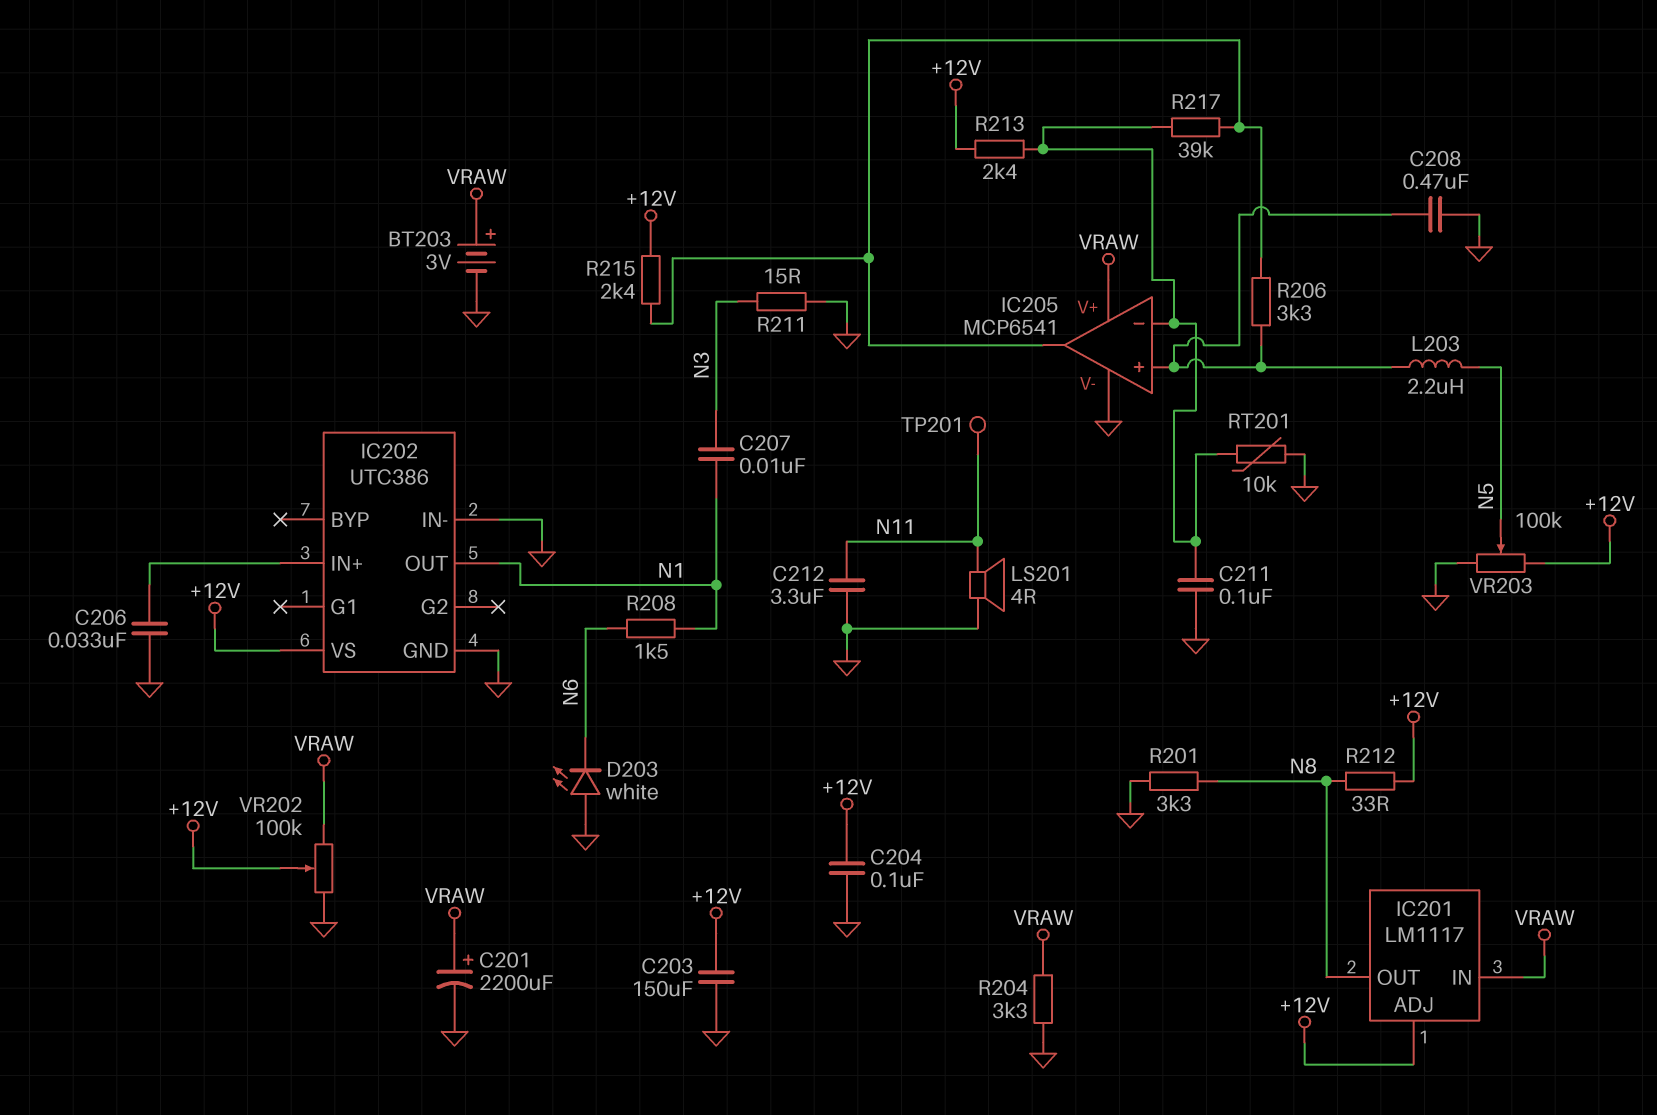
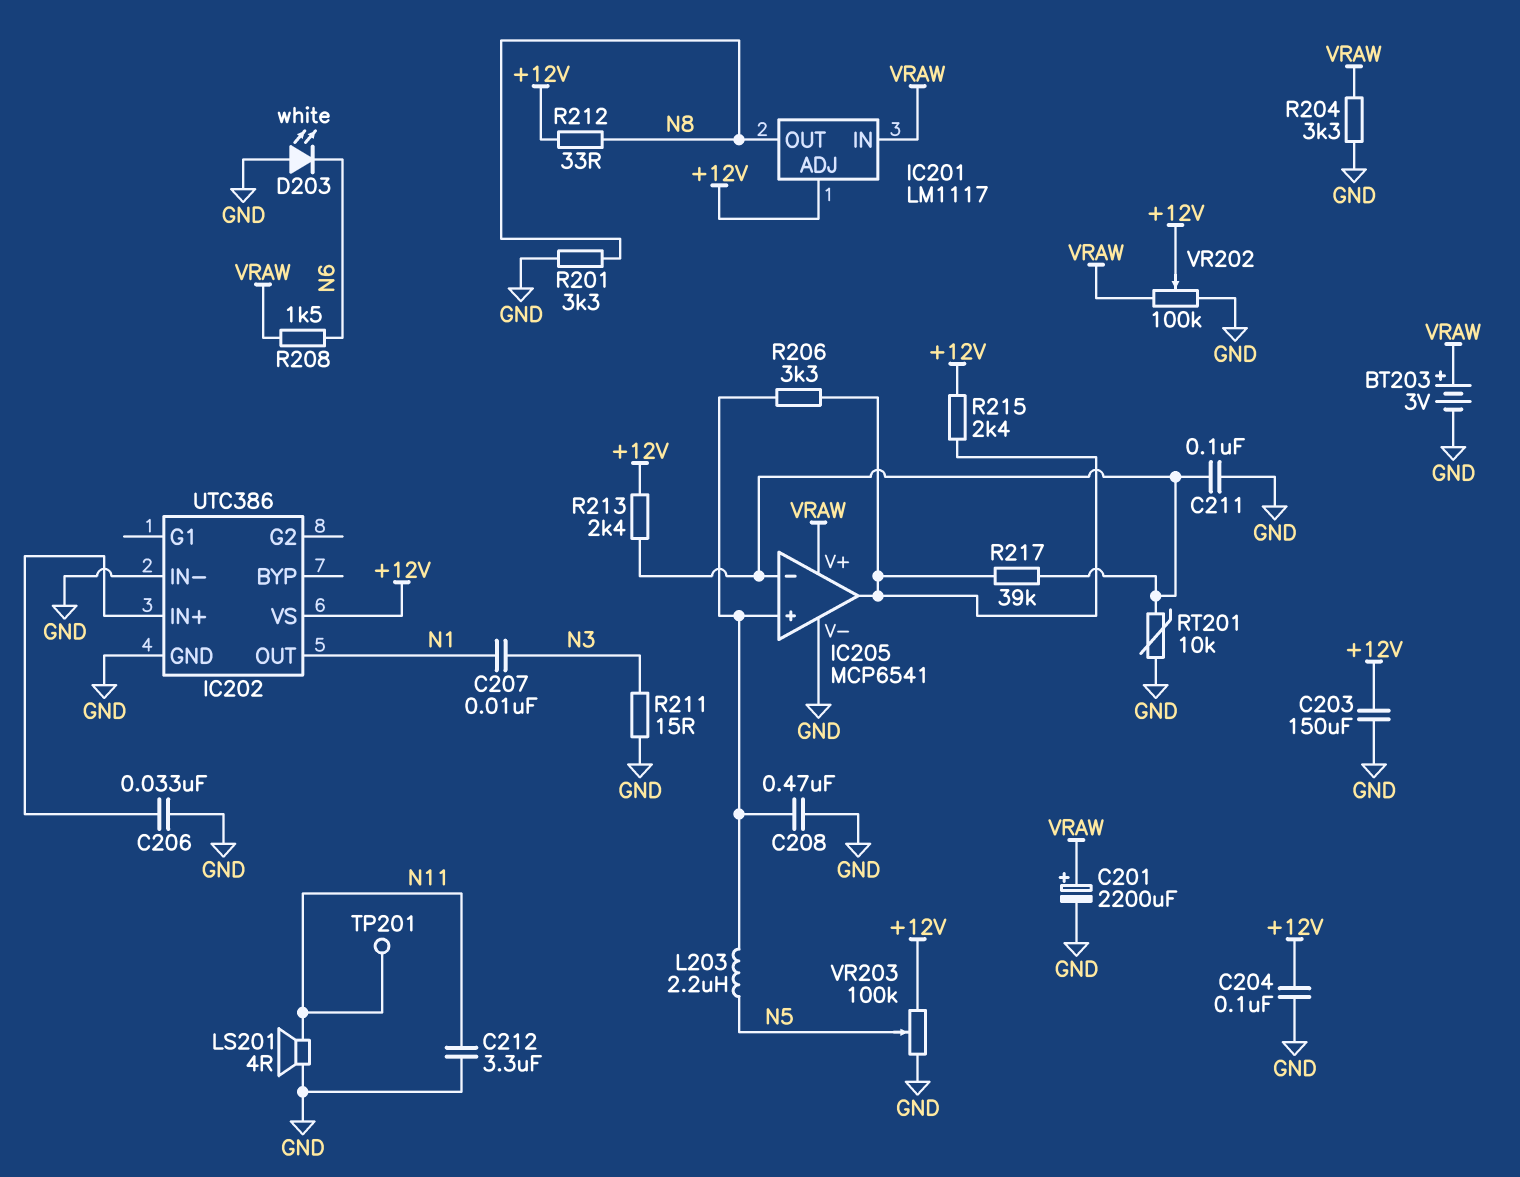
R208: 1.5k (N1, N6) -> 1.5k (N6, VRAW)

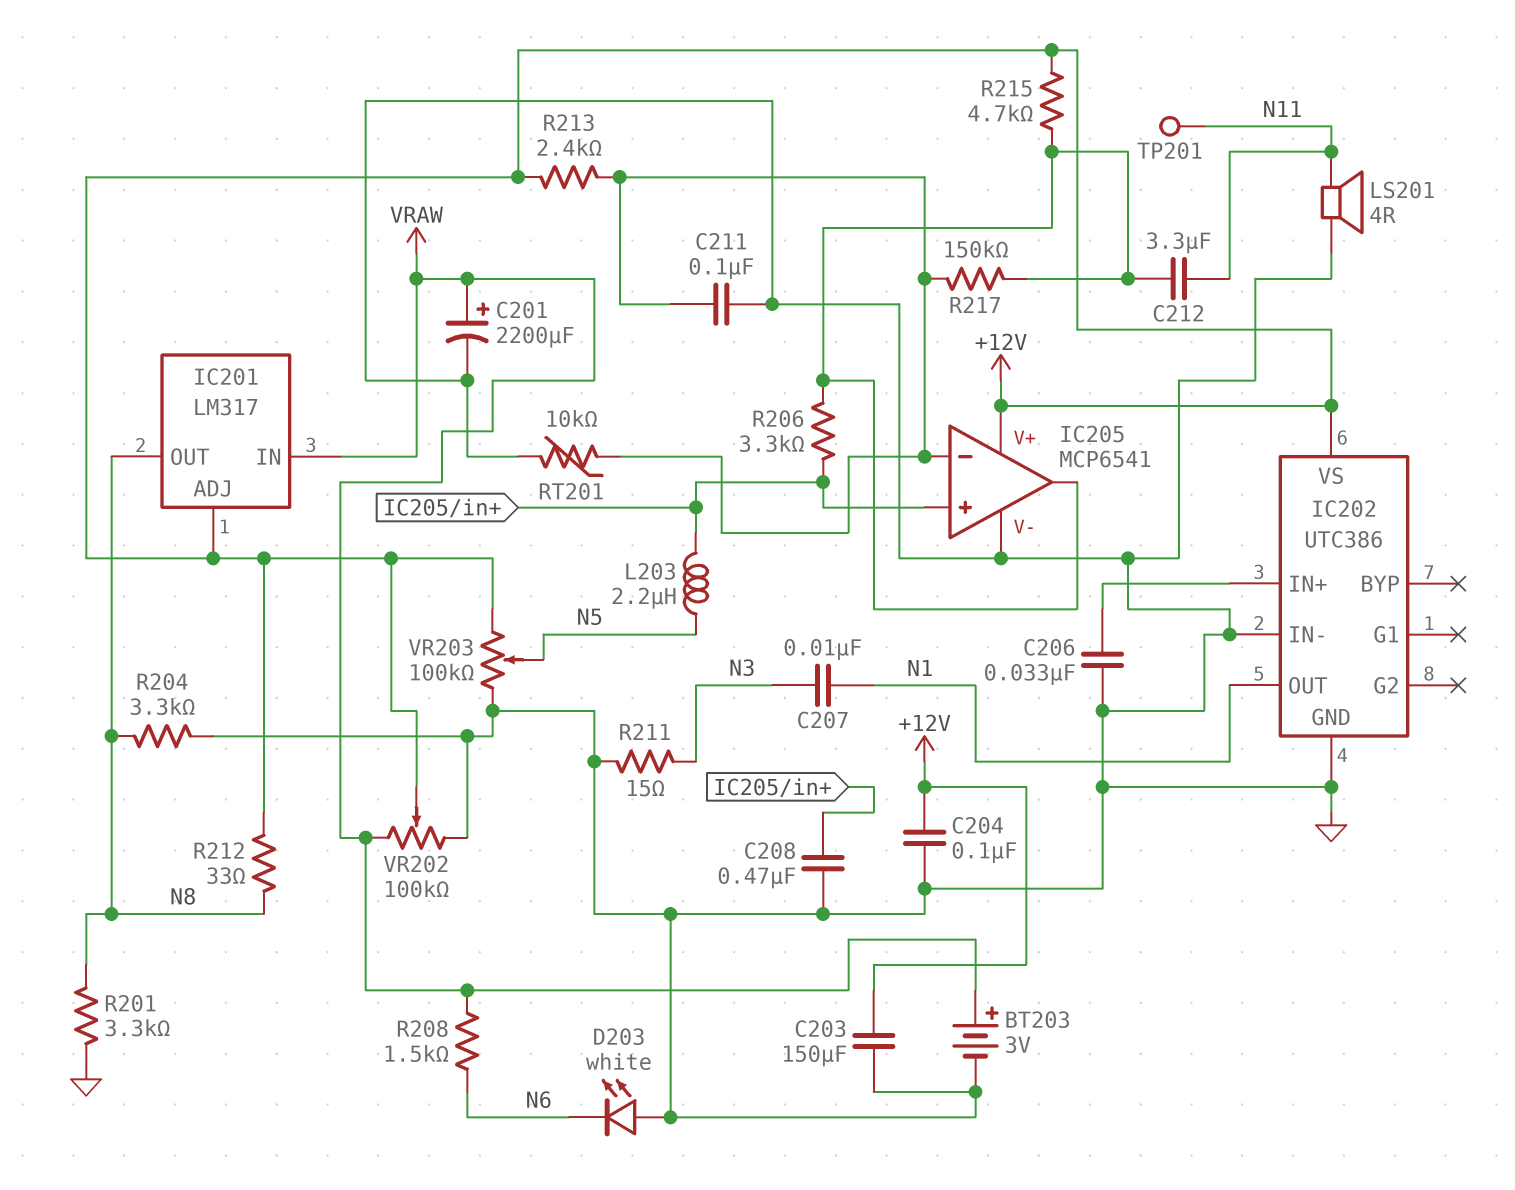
C212: 3.3uF (GND, N11) -> 3.3uF (IC205/out, N11)
IC201: LM1117 -> LM317
IC205 pin V+: VRAW -> +12V
R204: 3.3k (GND, VRAW) -> 3.3k (GND, N8)
R215: 2.4k (+12V, IC205/out) -> 4.7k (+12V, IC205/out)
R217: 39k (IC205/in-, IC205/out) -> 150k (IC205/in-, IC205/out)

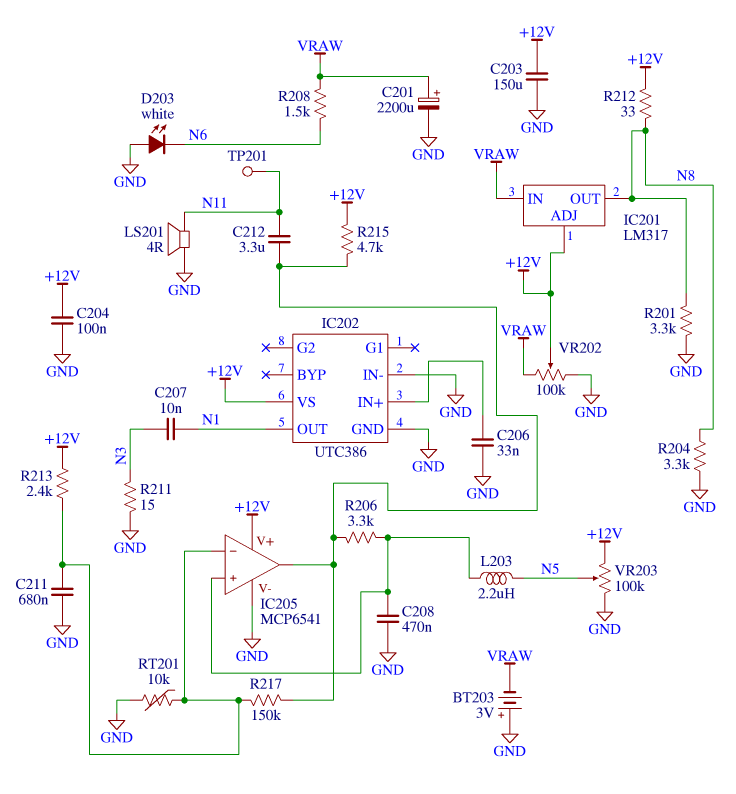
BT203: 3V (plus VRAW, minus GND) -> 3V (plus GND, minus VRAW)
C211: 100nF (GND, IC205/in-) -> 680nF (GND, IC205/in-)

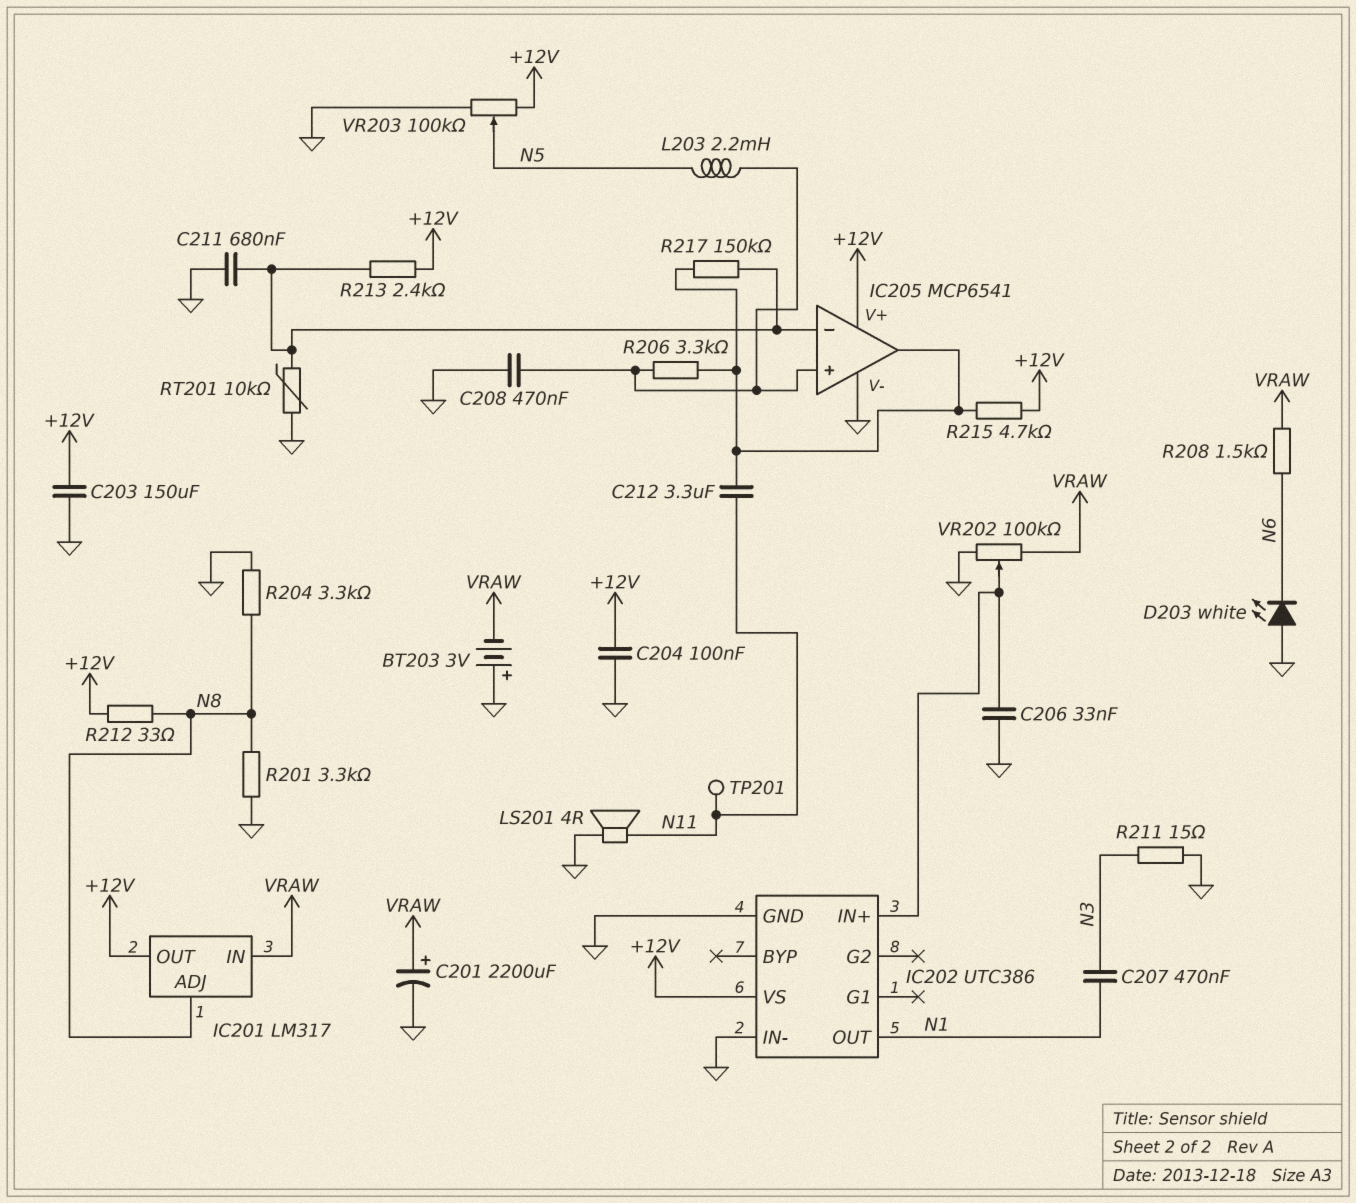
C207: 10nF (N1, N3) -> 470nF (N1, N3)
IC201 pin ADJ: +12V -> N8
IC201 pin OUT: N8 -> +12V
L203: 2.2uH (IC205/in+, N5) -> 2.2mH (IC205/in+, N5)
VR202: 100k (GND, VRAW, wiper +12V) -> 100k (GND, VRAW, wiper IC202/IN+)

